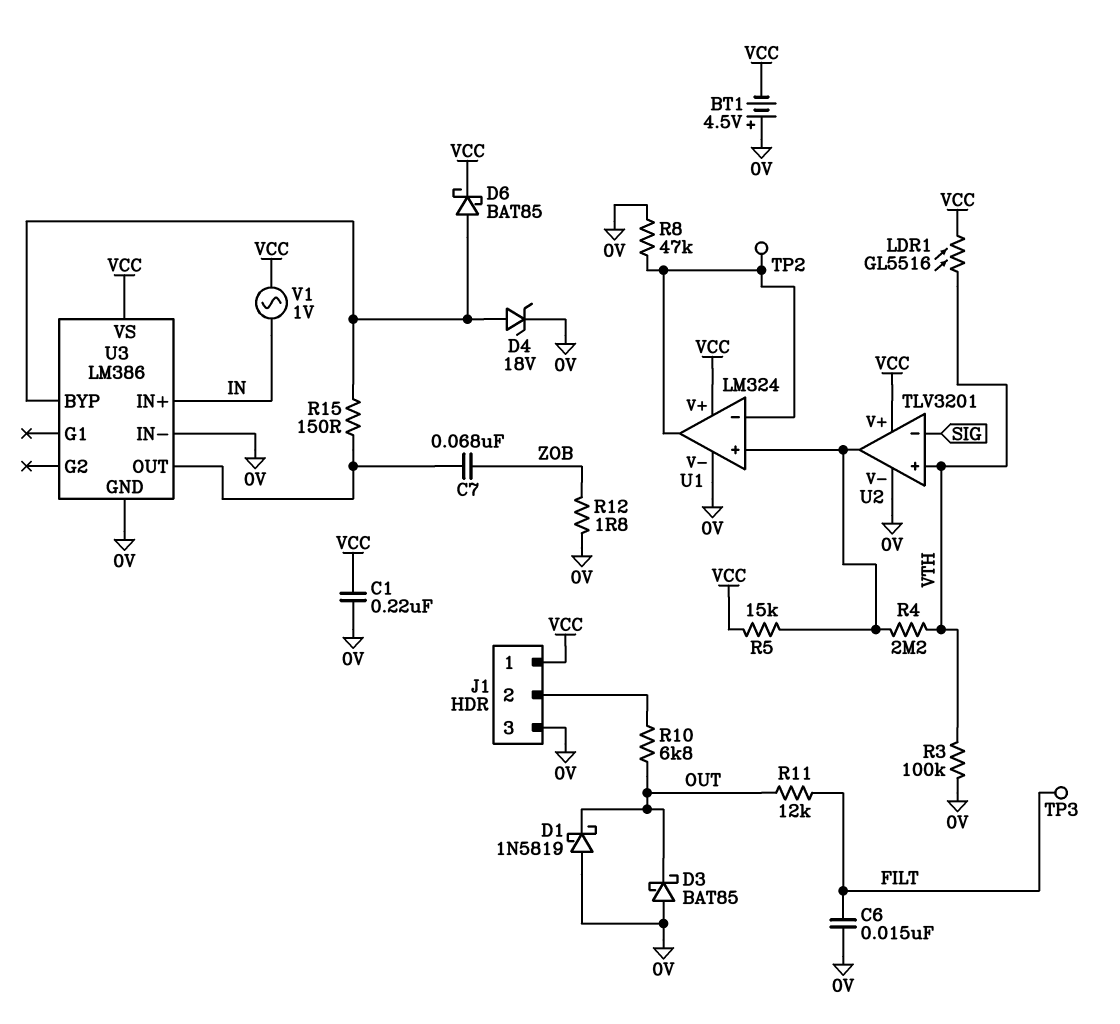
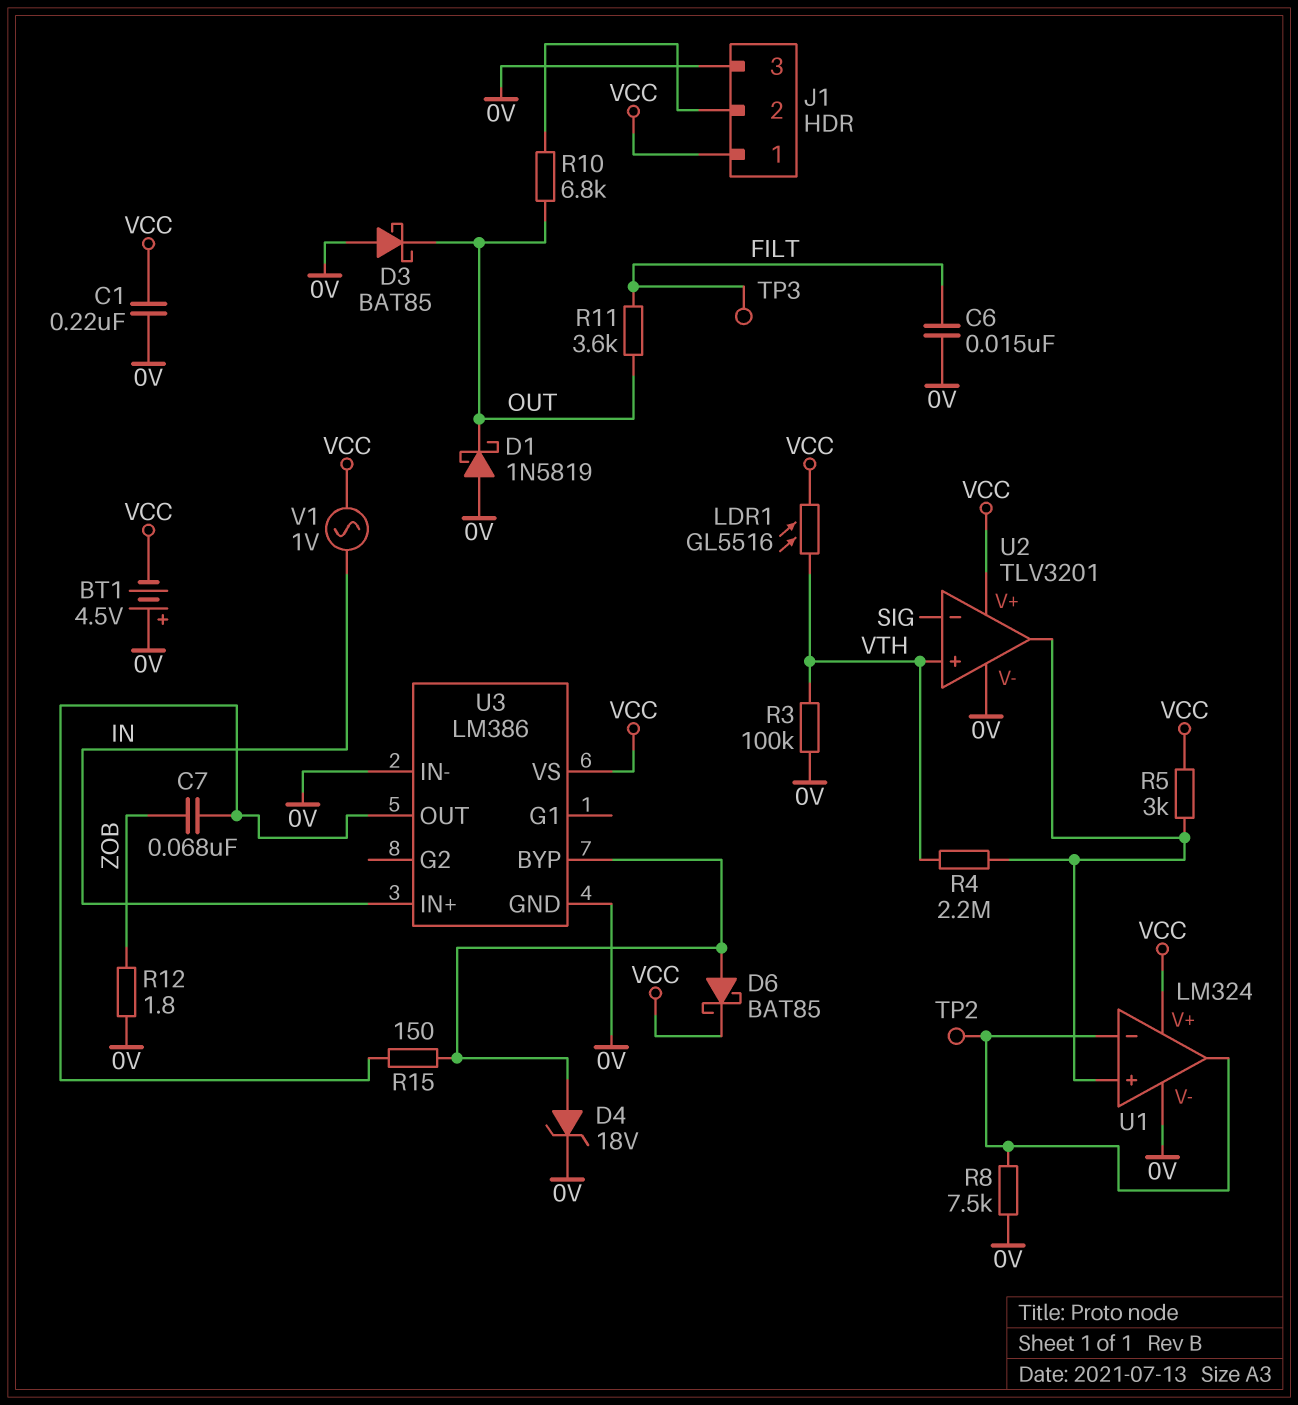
R5: 15k (U1/in+, VCC) -> 3k (U1/in+, VCC)
R8: 47k (0V, U1/in-) -> 7.5k (0V, U1/in-)
R11: 12k (FILT, OUT) -> 3.6k (FILT, OUT)

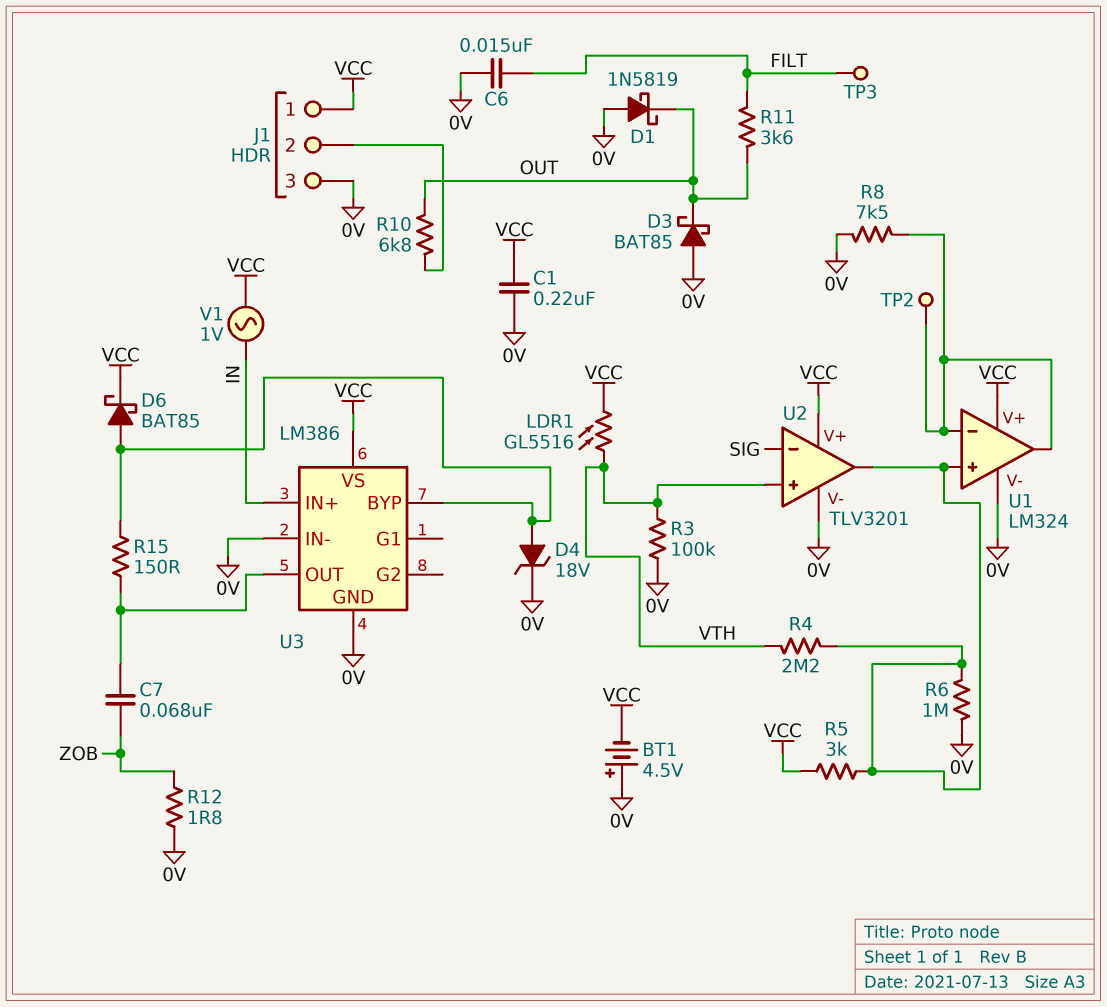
R6: none -> 1M (0V, U1/in+)

